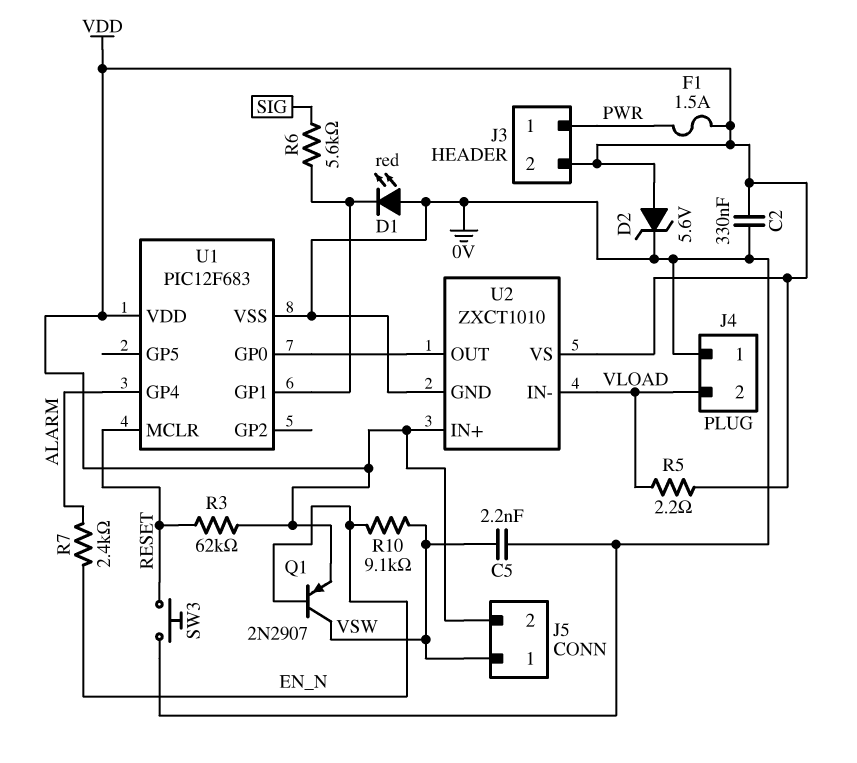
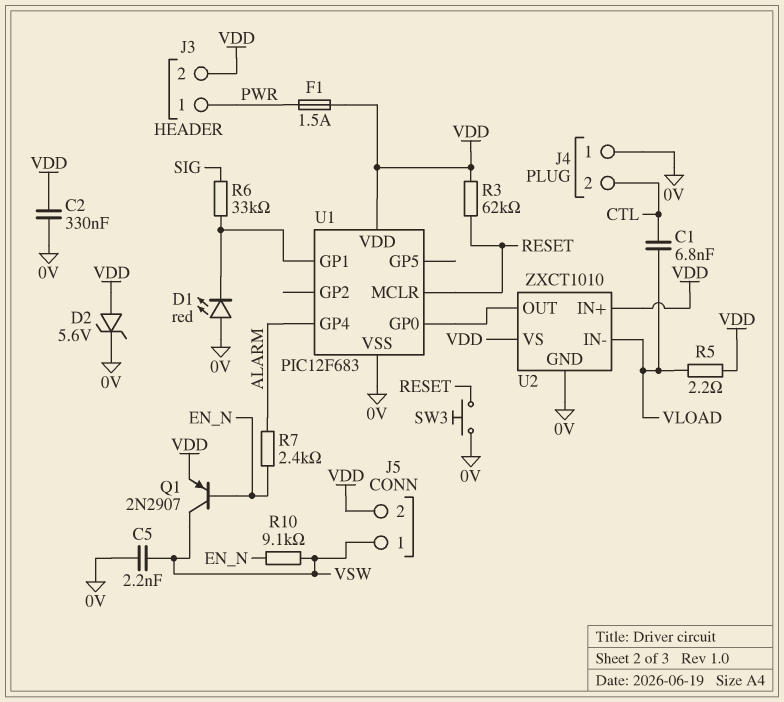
C1: none -> 6.8nF (CTL, VLOAD)
J4 pin 2: VLOAD -> CTL
R6: 5.6k (SIG, U1/GP1) -> 33k (SIG, U1/GP1)

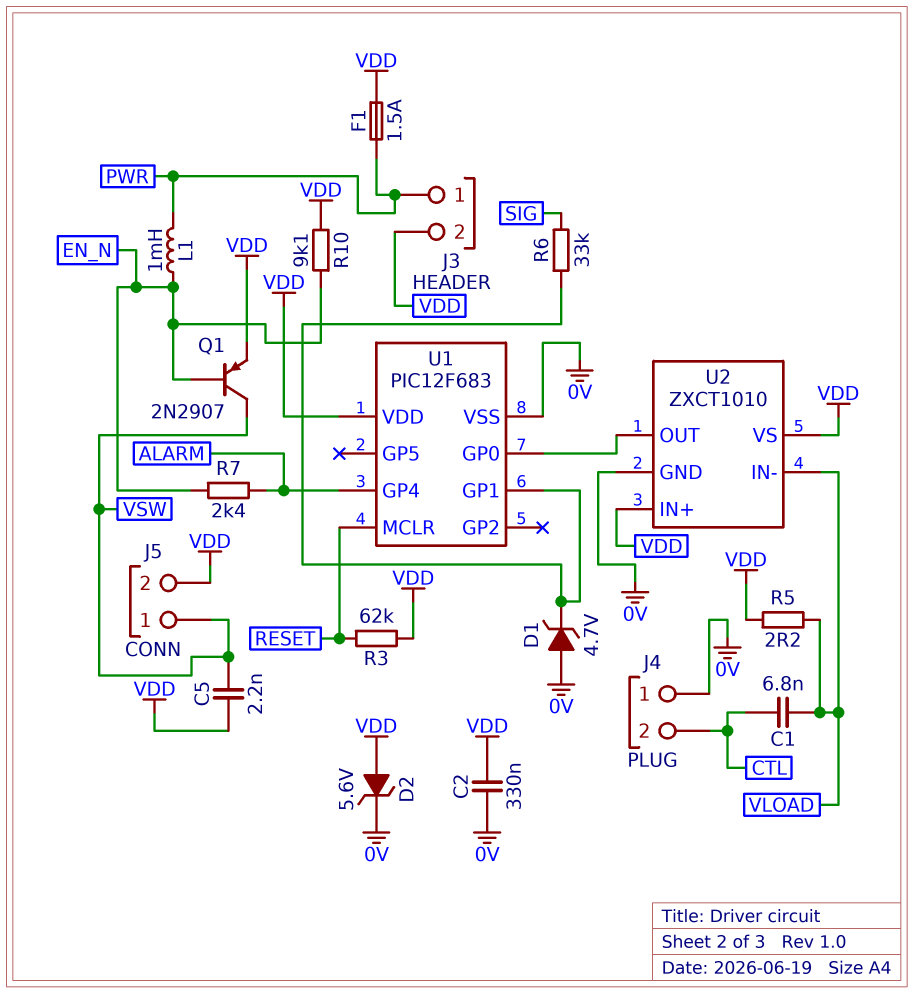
C5: 2.2nF (0V, VSW) -> 2.2nF (VDD, VSW)
D1: LED red (A 0V, K U1/GP1) -> zener 4.7V (A 0V, K U1/GP1)
L1: none -> 1mH (EN_N, PWR)
R10: 9.1k (EN_N, VSW) -> 9.1k (EN_N, VDD)
SW3: button (0V, RESET) -> none

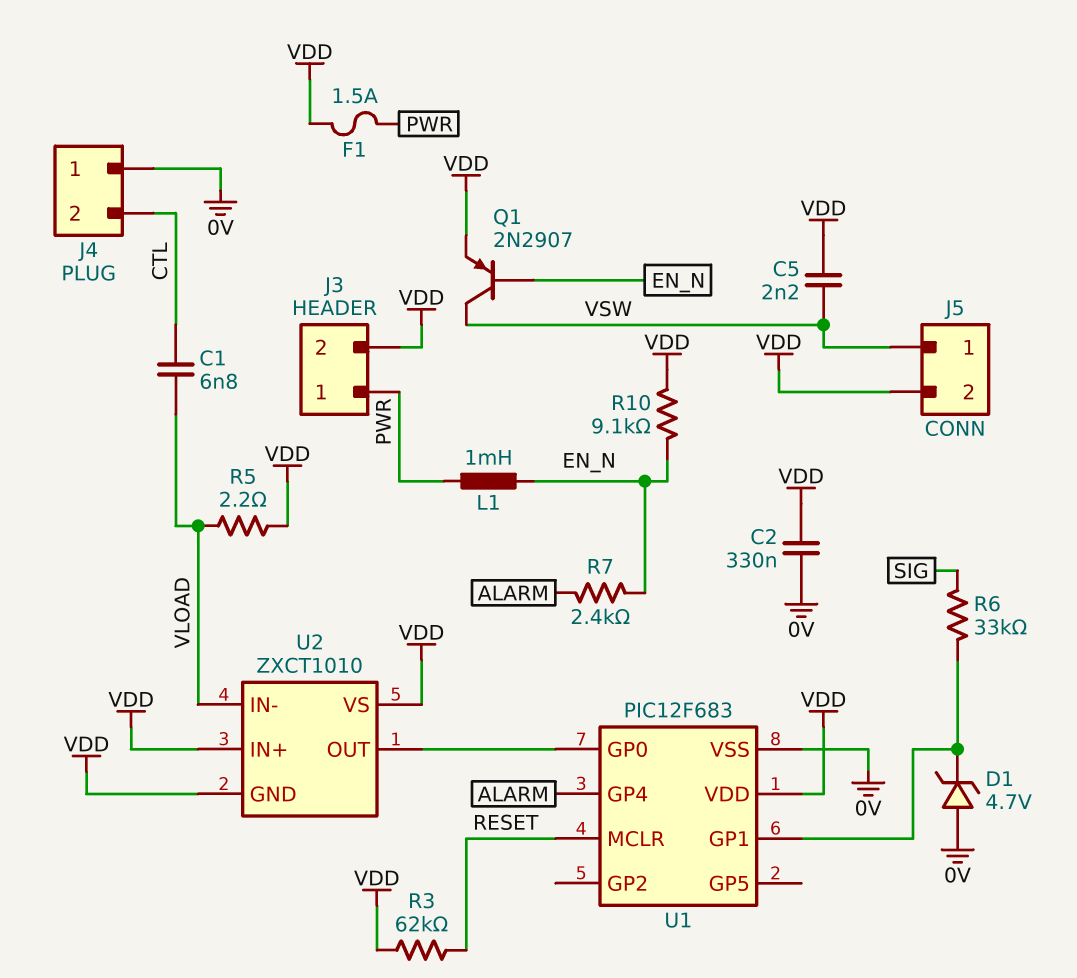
D2: zener 5.6V (A VDD, K 0V) -> none
U2 pin GND: 0V -> VDD

